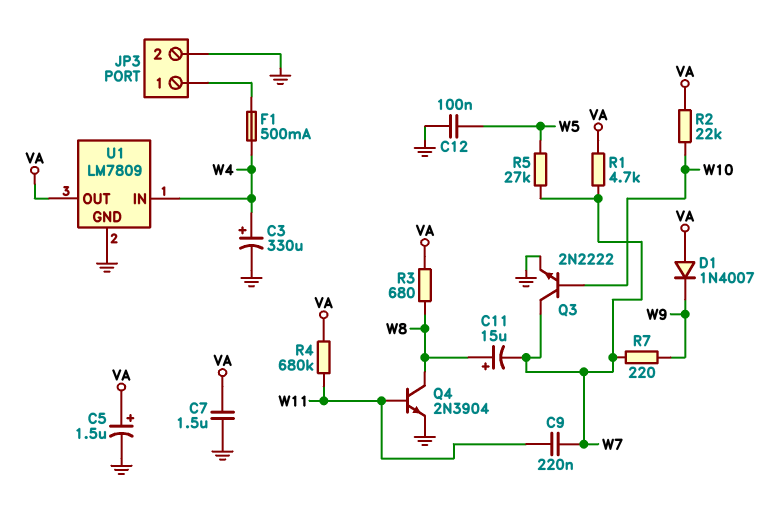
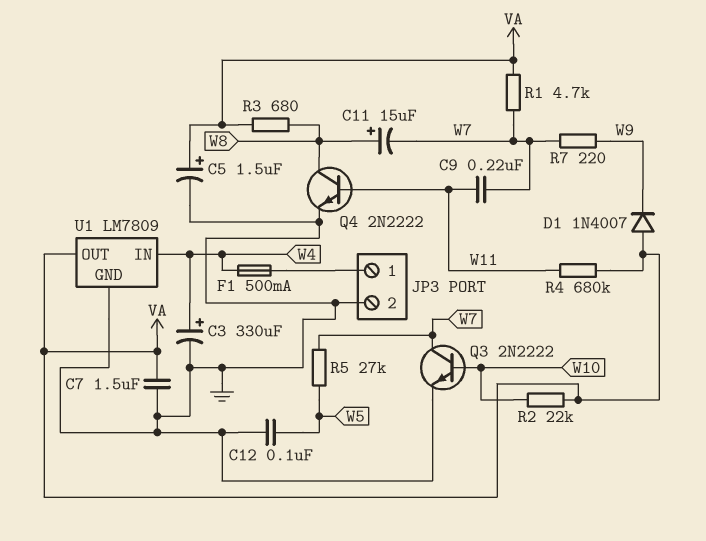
Q4: NPN 2N3904 (B W11, C W8, E GND) -> NPN 2N2222 (B W11, C W8, E GND)

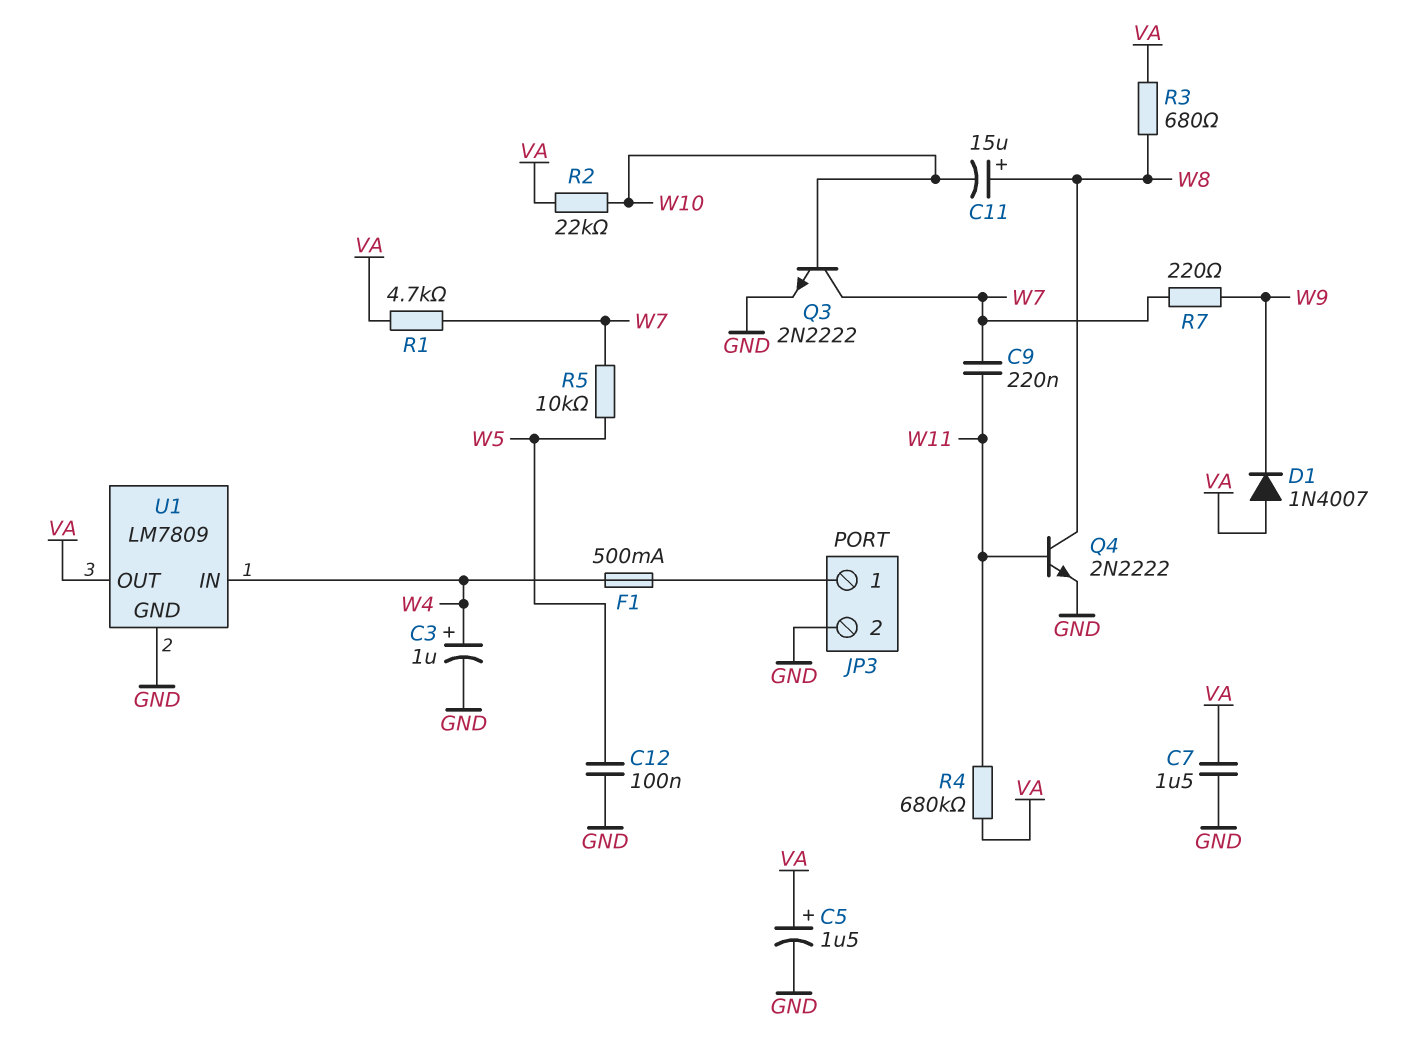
C3: 330uF (plus W4, minus GND) -> 1uF (plus W4, minus GND)
C11: 15uF (plus W8, minus W7) -> 15uF (plus W8, minus W10)
R5: 27k (W5, W7) -> 10k (W5, W7)

